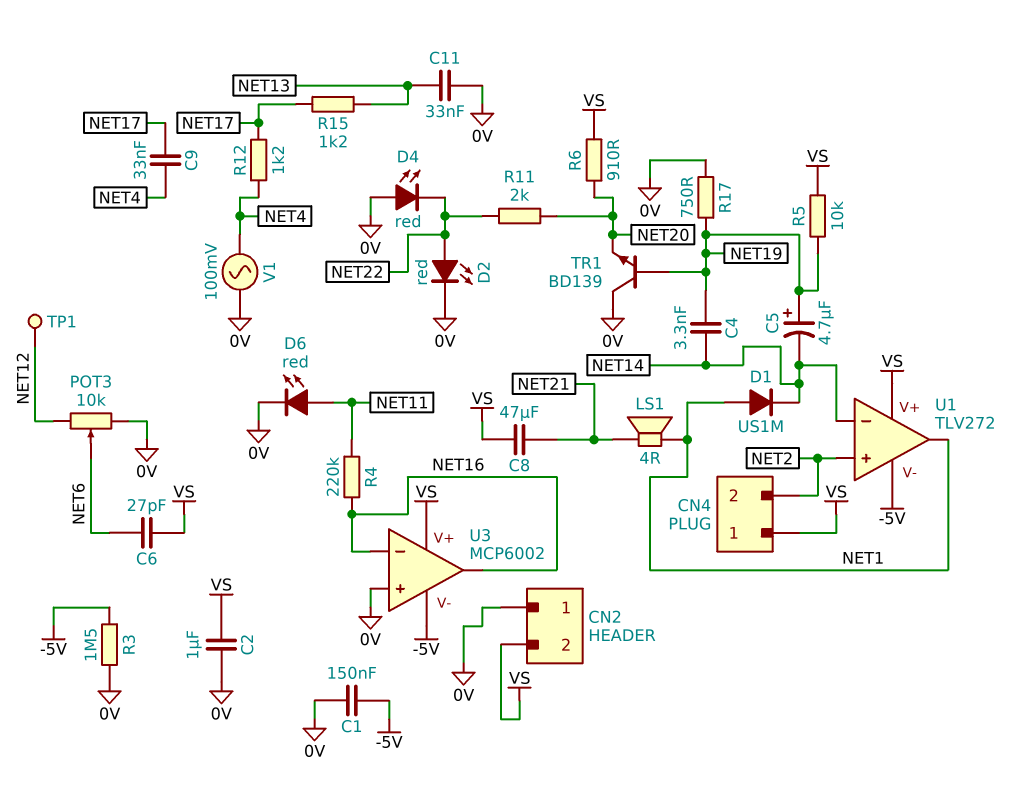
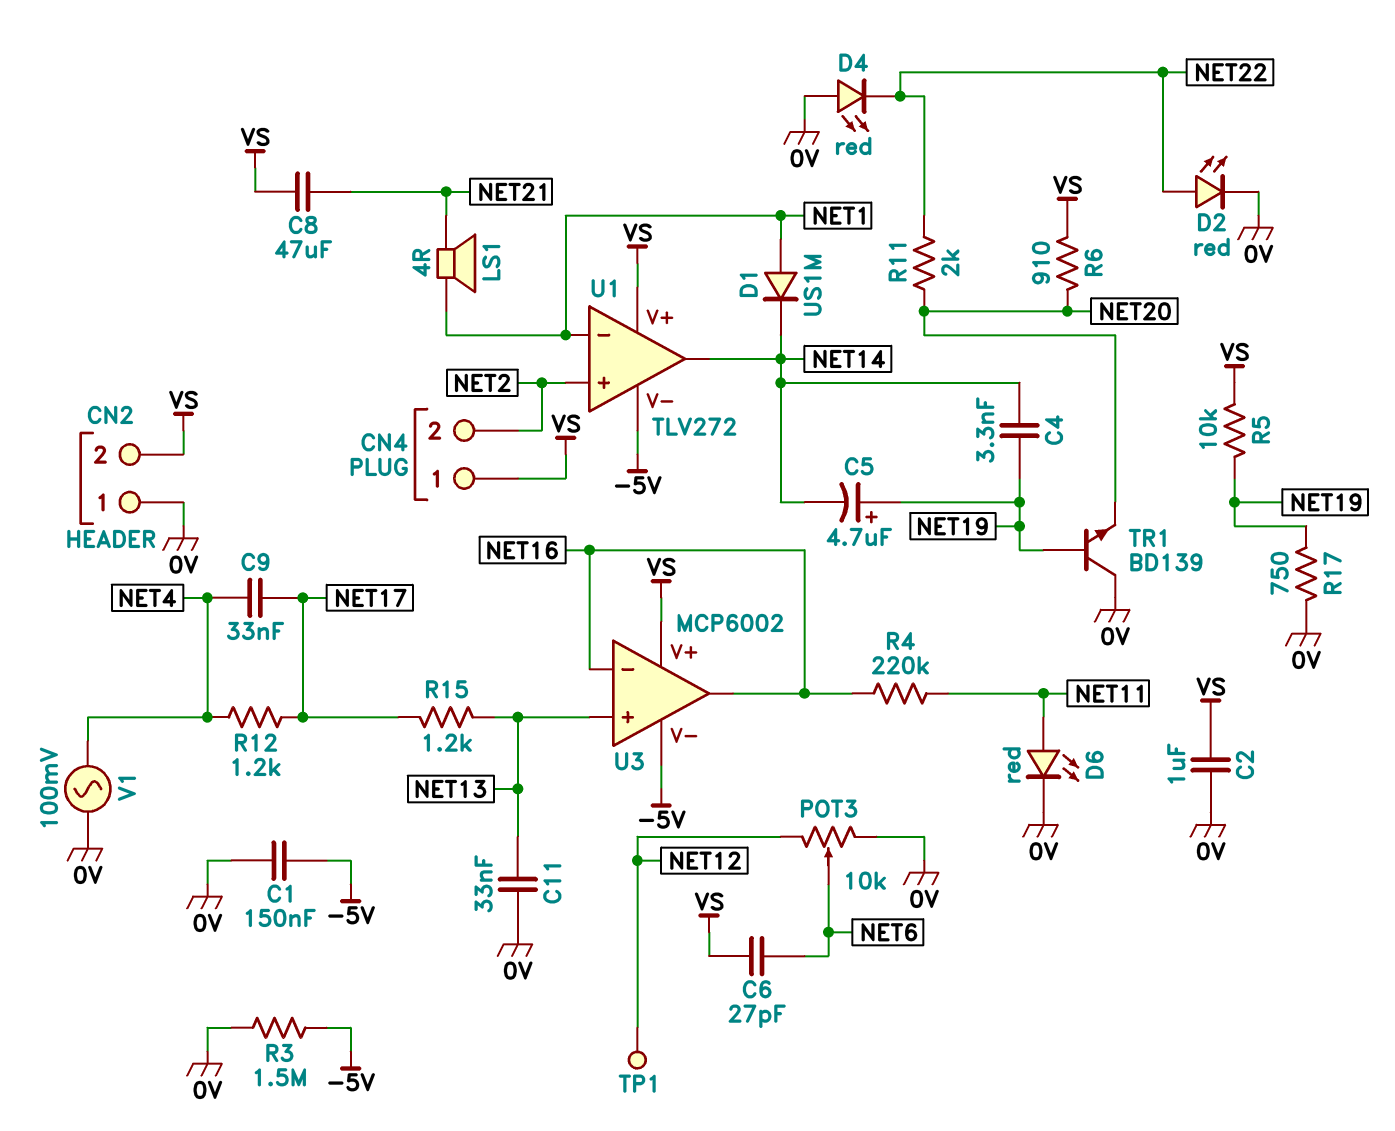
U1 pin in-: NET14 -> NET1
U1 pin out: NET1 -> NET14
U3 pin in+: 0V -> NET13

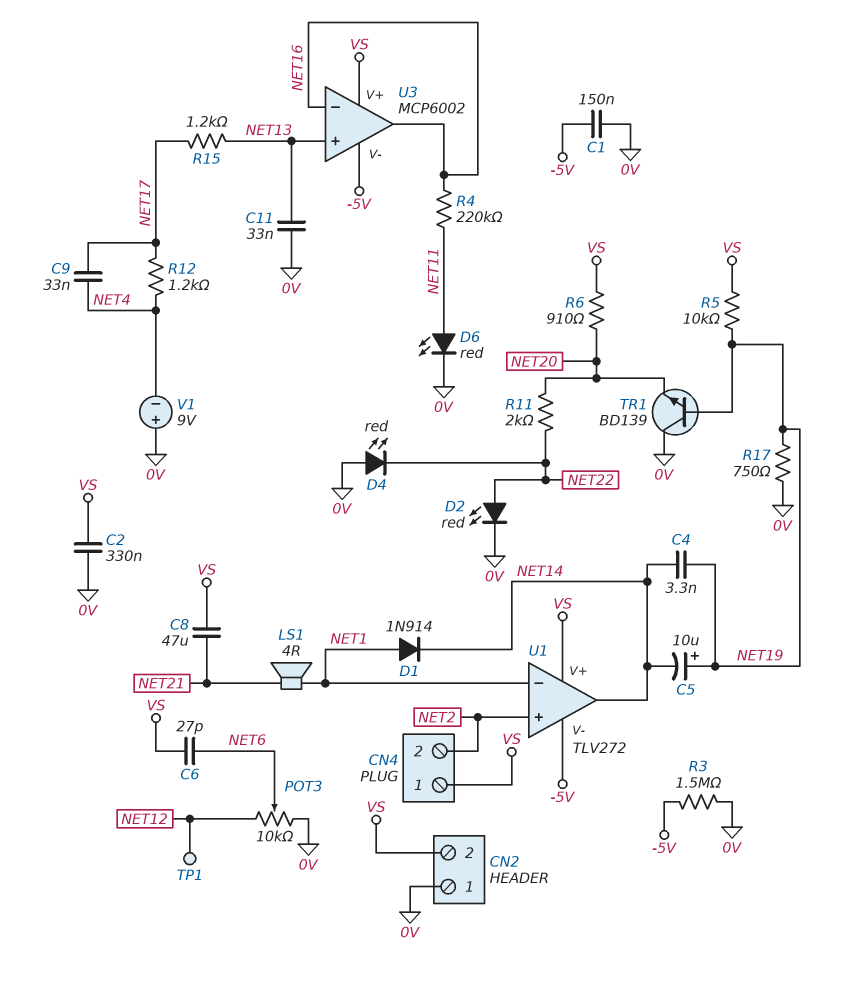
C2: 1uF (0V, VS) -> 330nF (0V, VS)
C5: 4.7uF (plus NET19, minus NET14) -> 10uF (plus NET19, minus NET14)
D1: diode US1M (A NET1, K NET14) -> diode 1N914 (A NET1, K NET14)
V1: AC 100mV (0V, NET4) -> 9V (plus 0V, minus NET4)

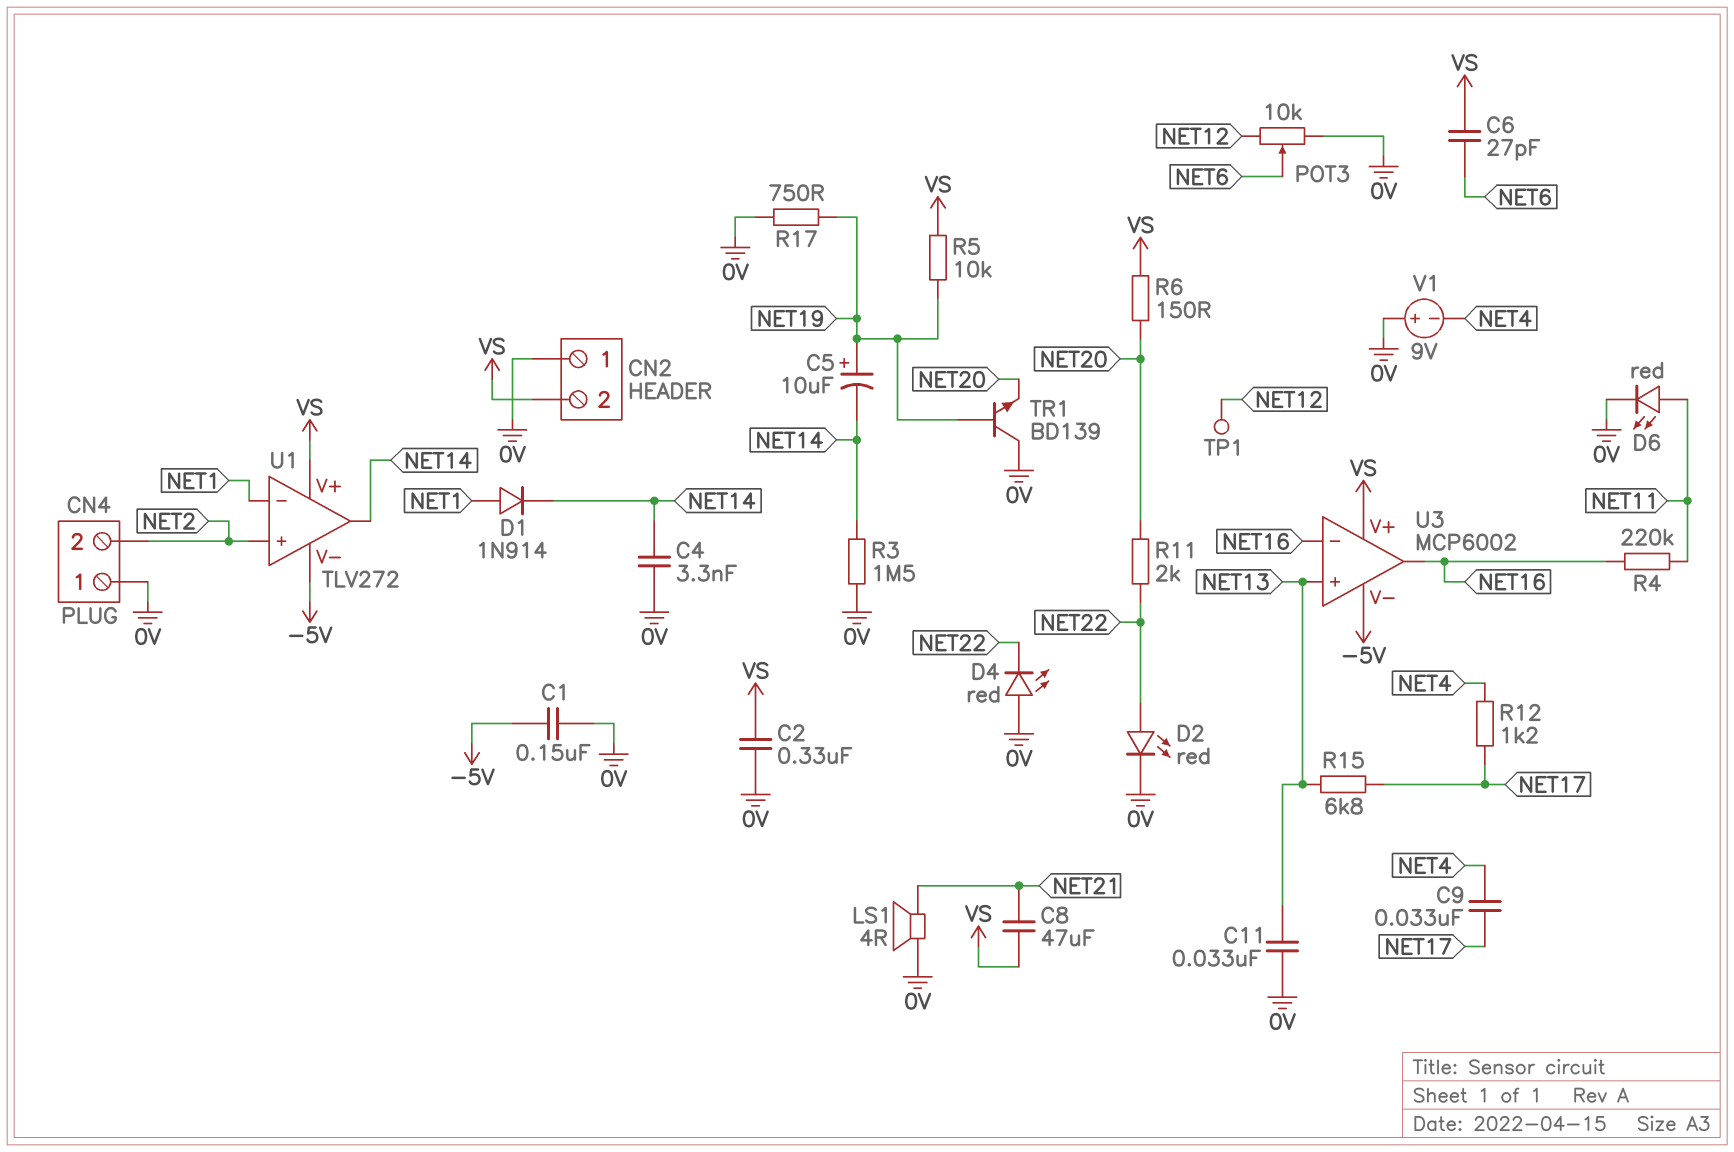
C4: 3.3nF (NET14, NET19) -> 3.3nF (0V, NET14)
CN4 pin 1: VS -> 0V
LS1: speaker 4R (NET1, NET21) -> speaker 4R (0V, NET21)
R3: 1.5M (-5V, 0V) -> 1.5M (0V, NET14)
R6: 910 (NET20, VS) -> 150 (NET20, VS)
R15: 1.2k (NET13, NET17) -> 6.8k (NET13, NET17)

